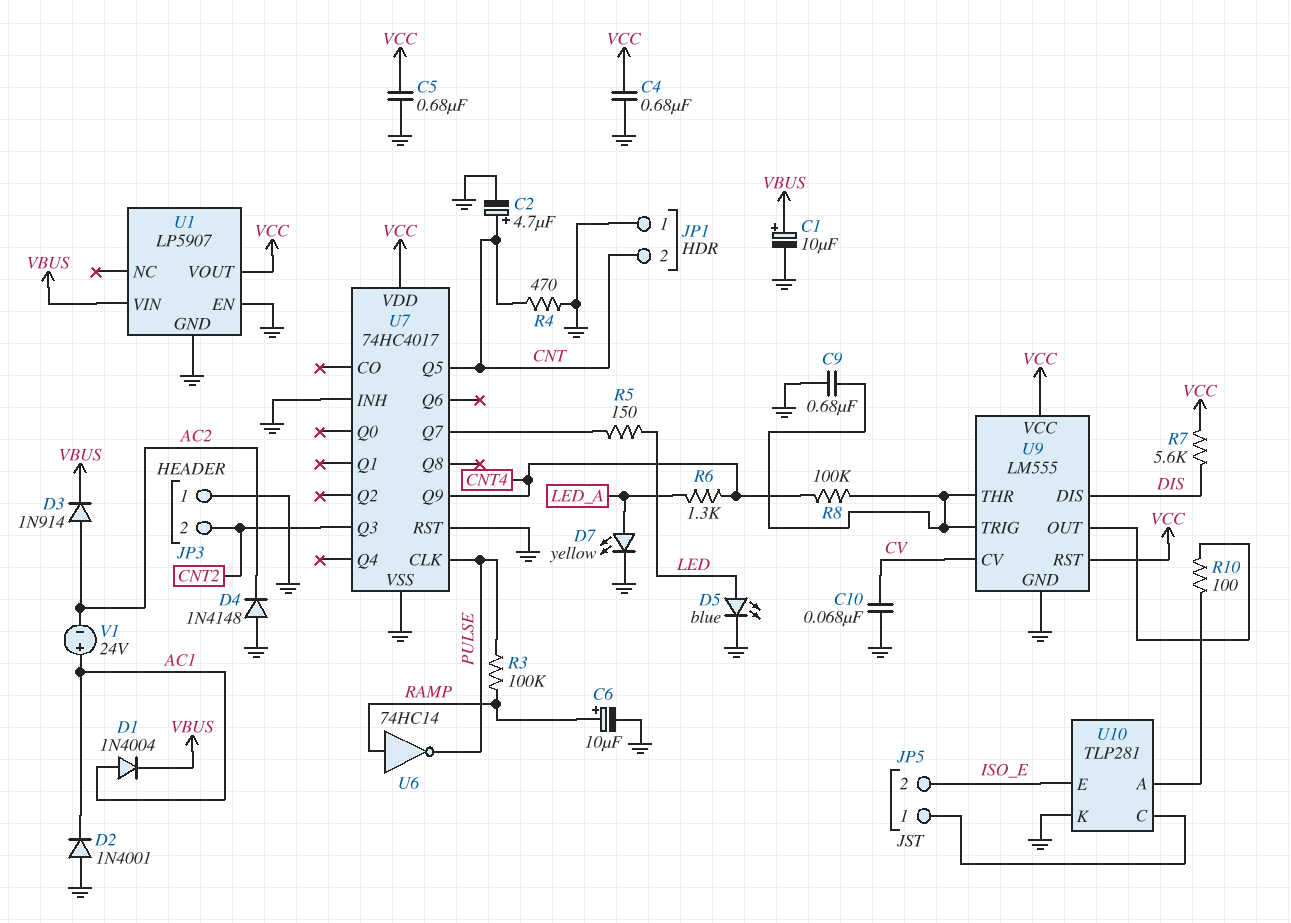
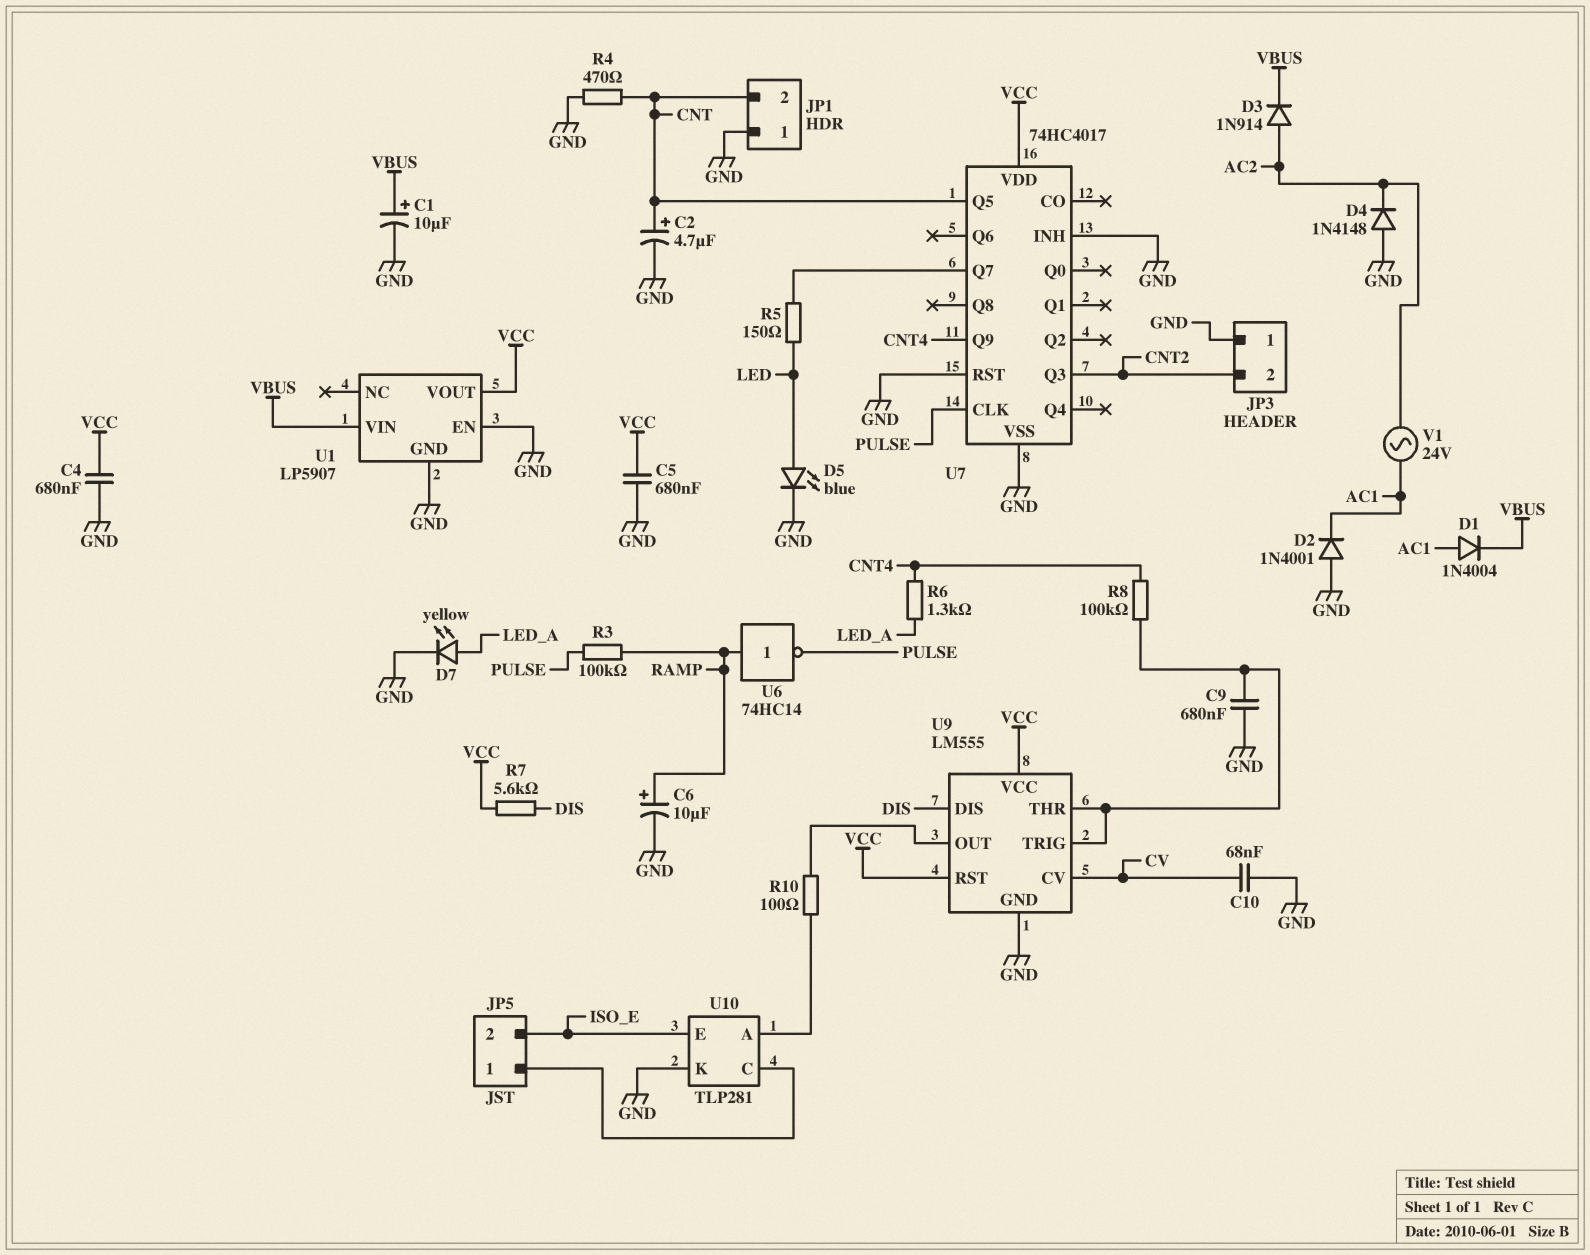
V1: 24V (plus AC1, minus AC2) -> AC 24V (AC1, AC2)

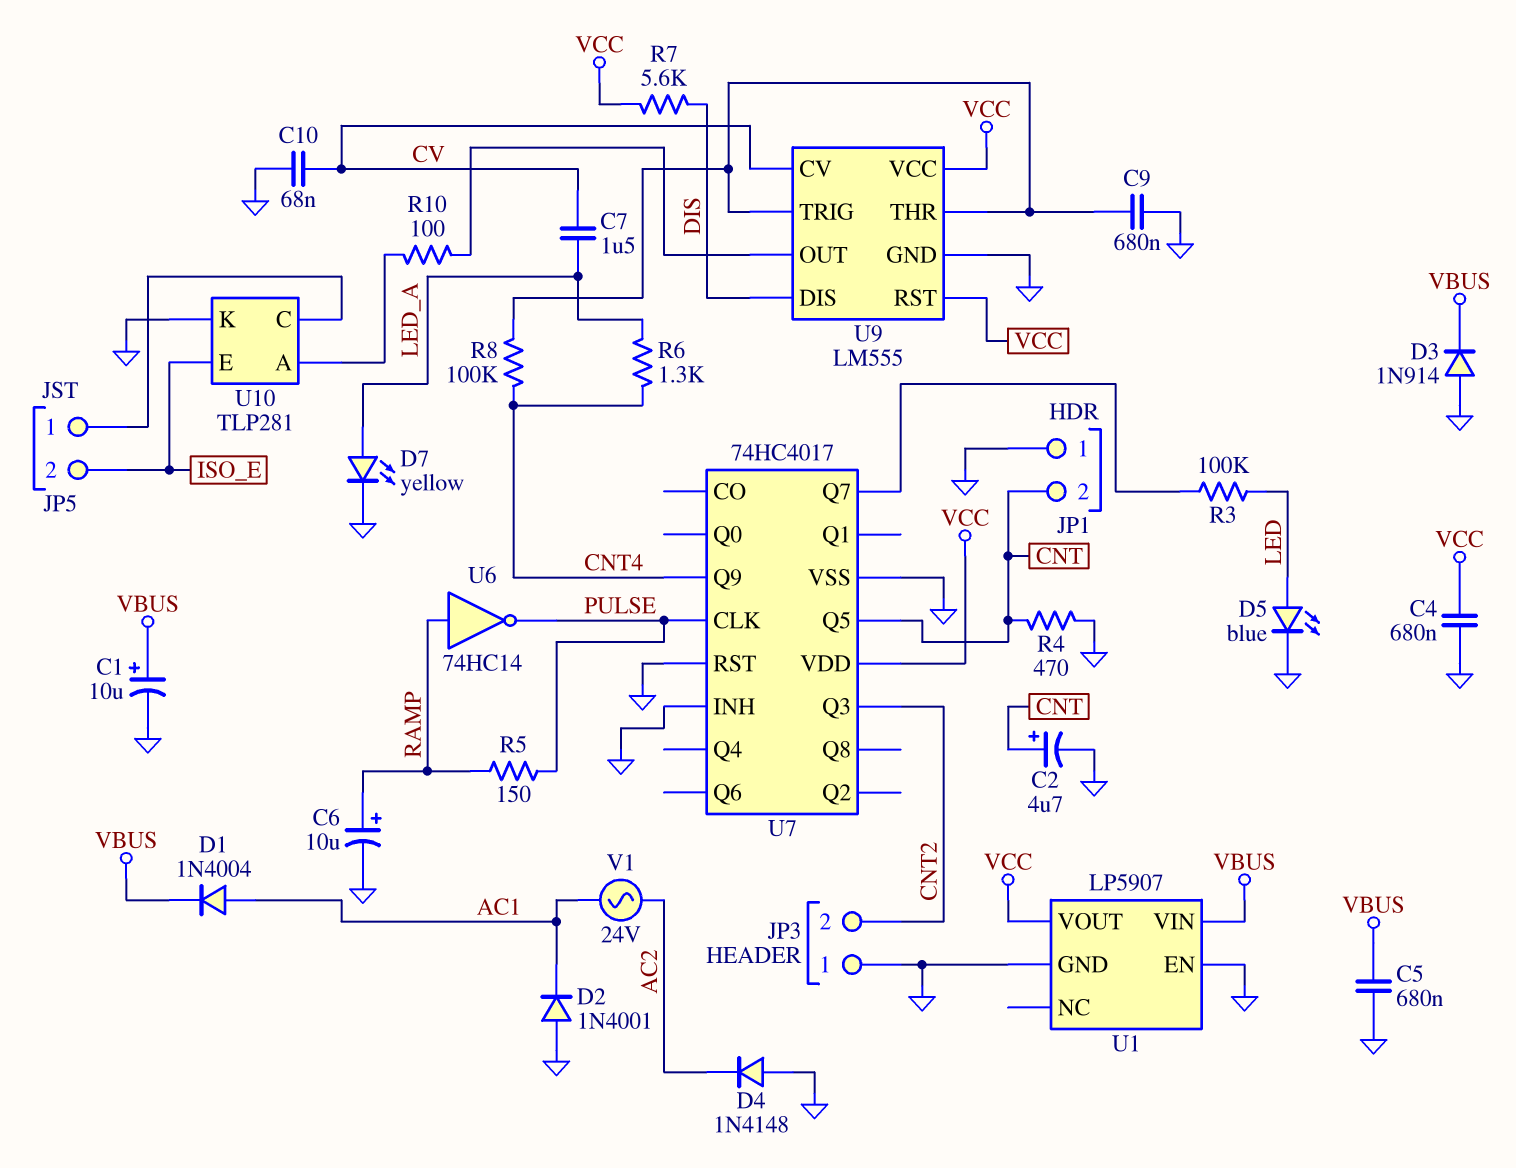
C5: 680nF (GND, VCC) -> 680nF (GND, VBUS)
C7: none -> 1.5uF (CV, LED_A)
D3: diode 1N914 (A AC2, K VBUS) -> diode 1N914 (A GND, K VBUS)
R3: 100k (PULSE, RAMP) -> 100k (LED, U7/Q7)
R5: 150 (LED, U7/Q7) -> 150 (PULSE, RAMP)

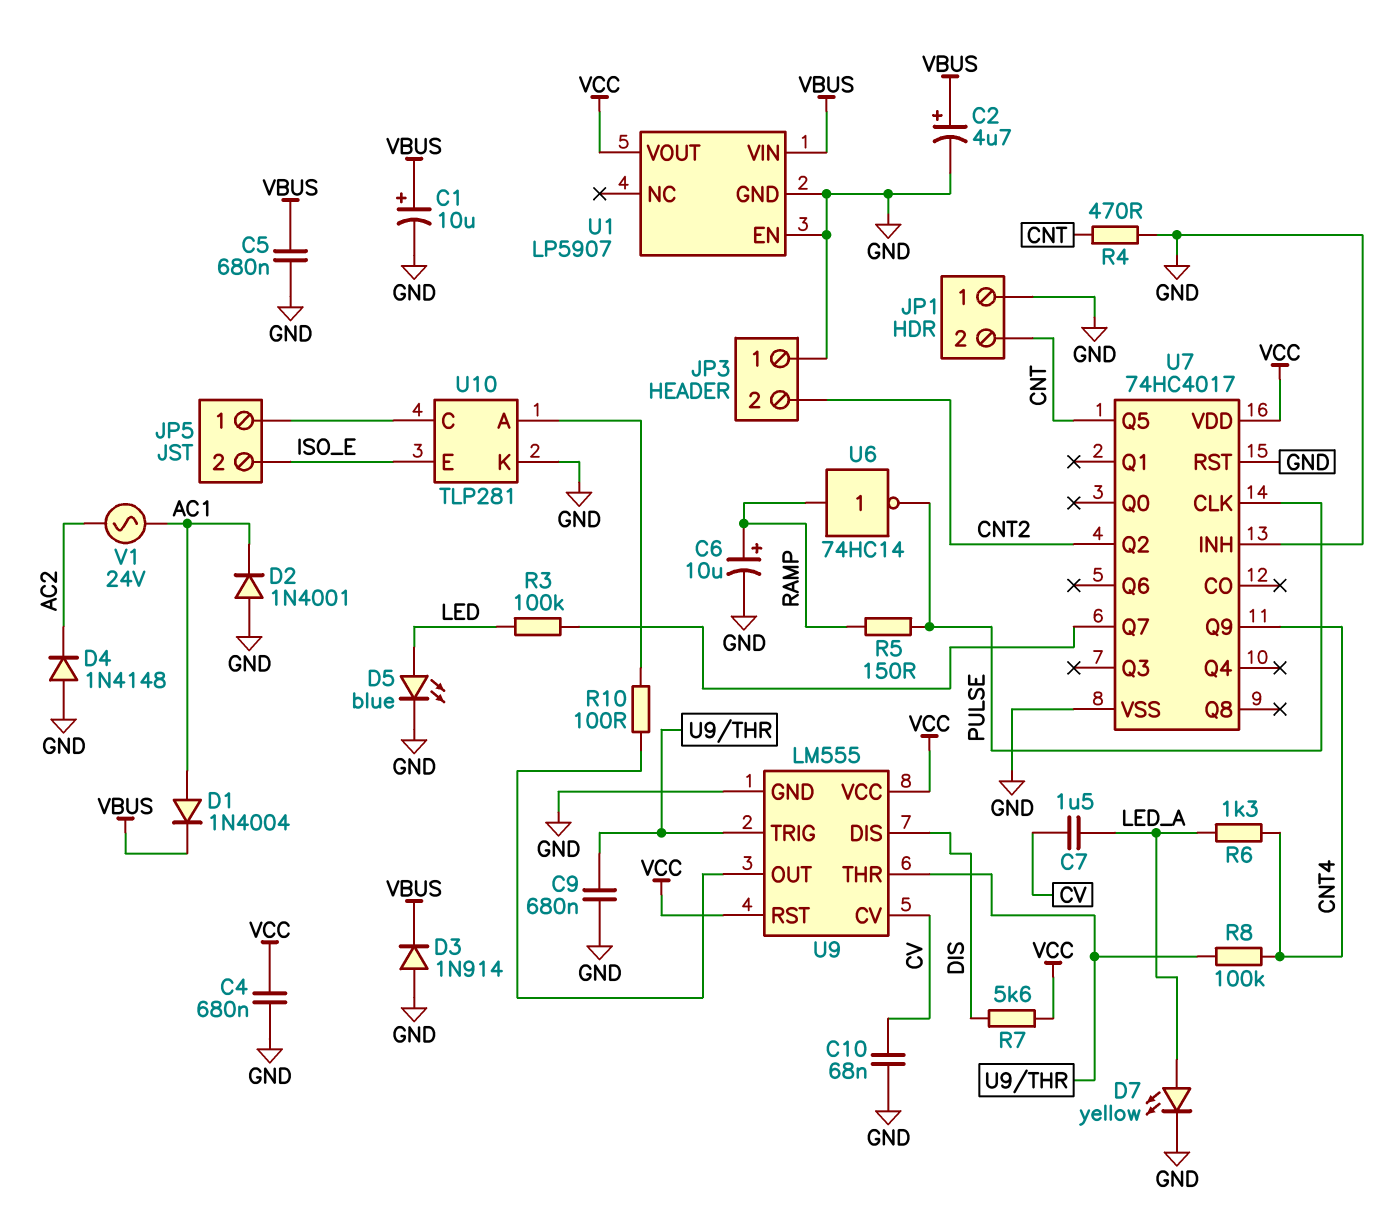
C2: 4.7uF (plus CNT, minus GND) -> 4.7uF (plus VBUS, minus GND)
U7 pin Q2: none -> CNT2
U7 pin Q3: CNT2 -> none

